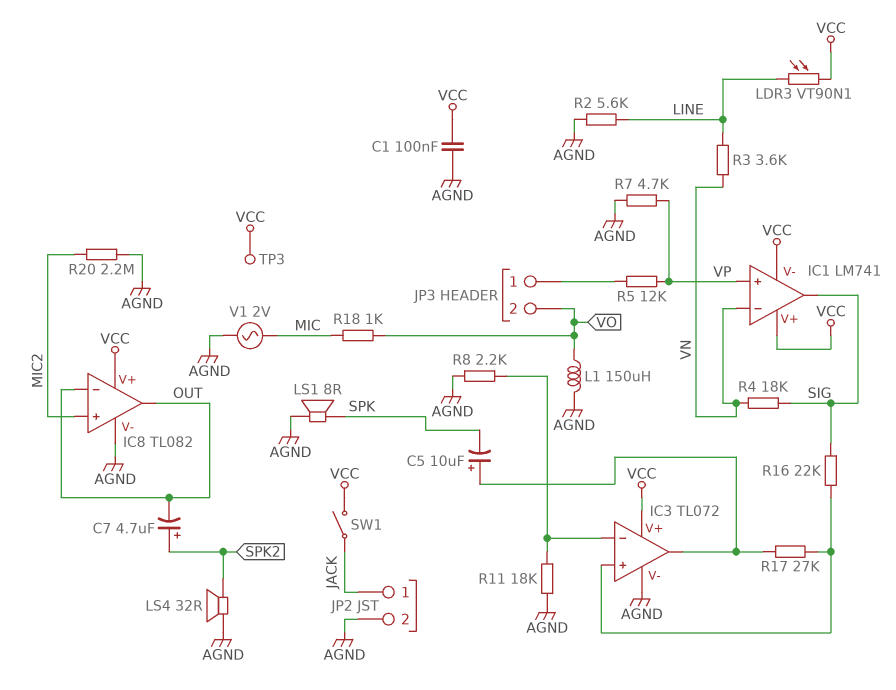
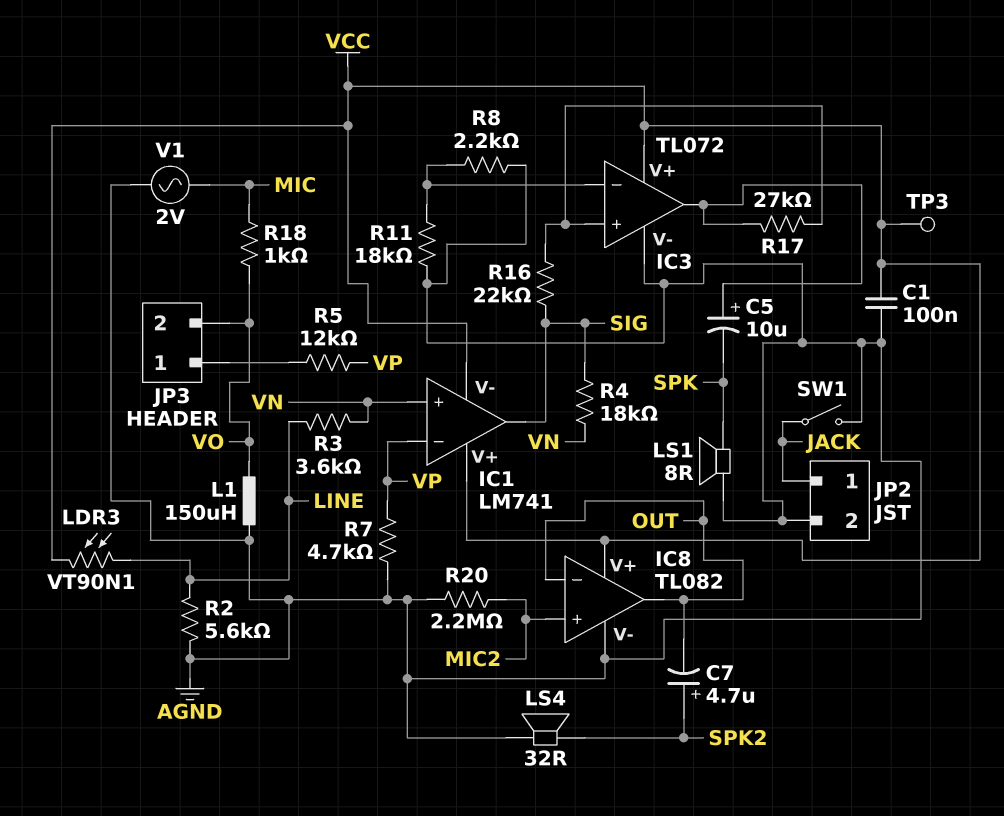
IC1 pin in+: VP -> VN
IC1 pin in-: VN -> VP
SW1: switch (JACK, VCC) -> switch (AGND, JACK)

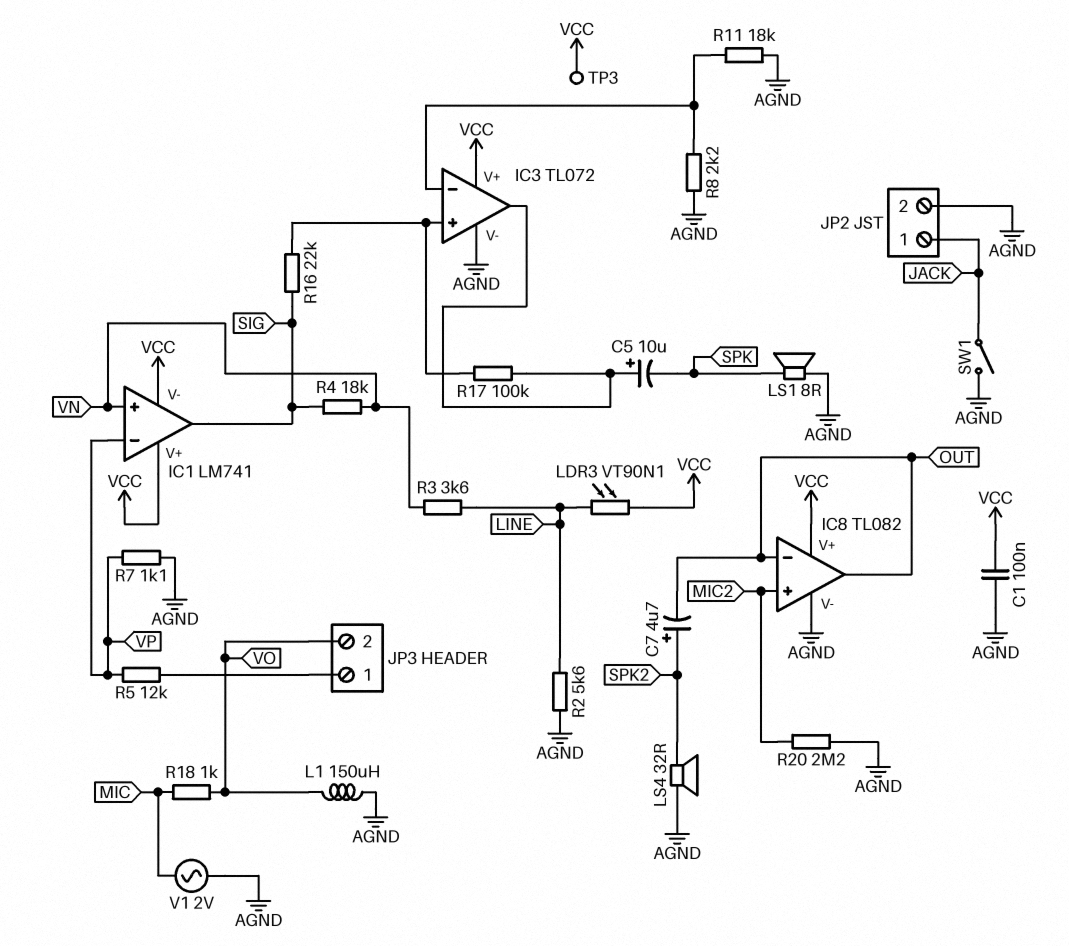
R7: 4.7k (AGND, VP) -> 1.1k (AGND, VP)
R17: 27k (IC3/in+, IC3/out) -> 100k (IC3/in+, IC3/out)

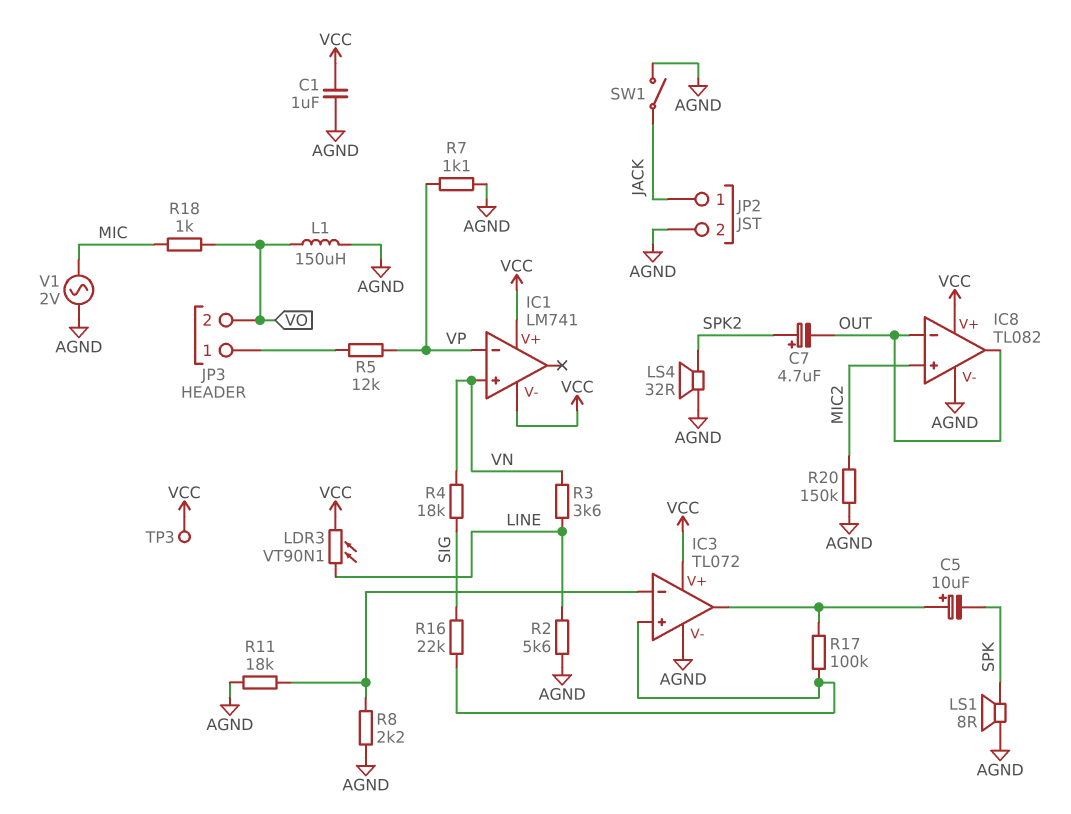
C1: 100nF (AGND, VCC) -> 1uF (AGND, VCC)
IC1 pin out: SIG -> none
R20: 2.2M (AGND, MIC2) -> 150k (AGND, MIC2)

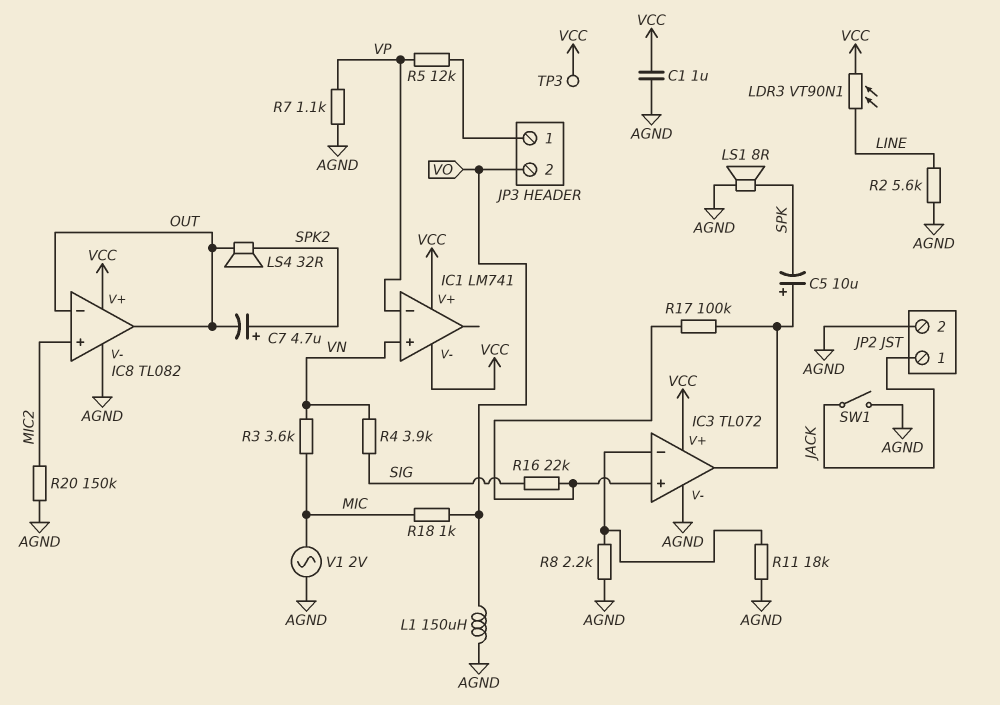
LS4: speaker 32R (AGND, SPK2) -> speaker 32R (OUT, SPK2)
R3: 3.6k (LINE, VN) -> 3.6k (MIC, VN)
R4: 18k (SIG, VN) -> 3.9k (SIG, VN)

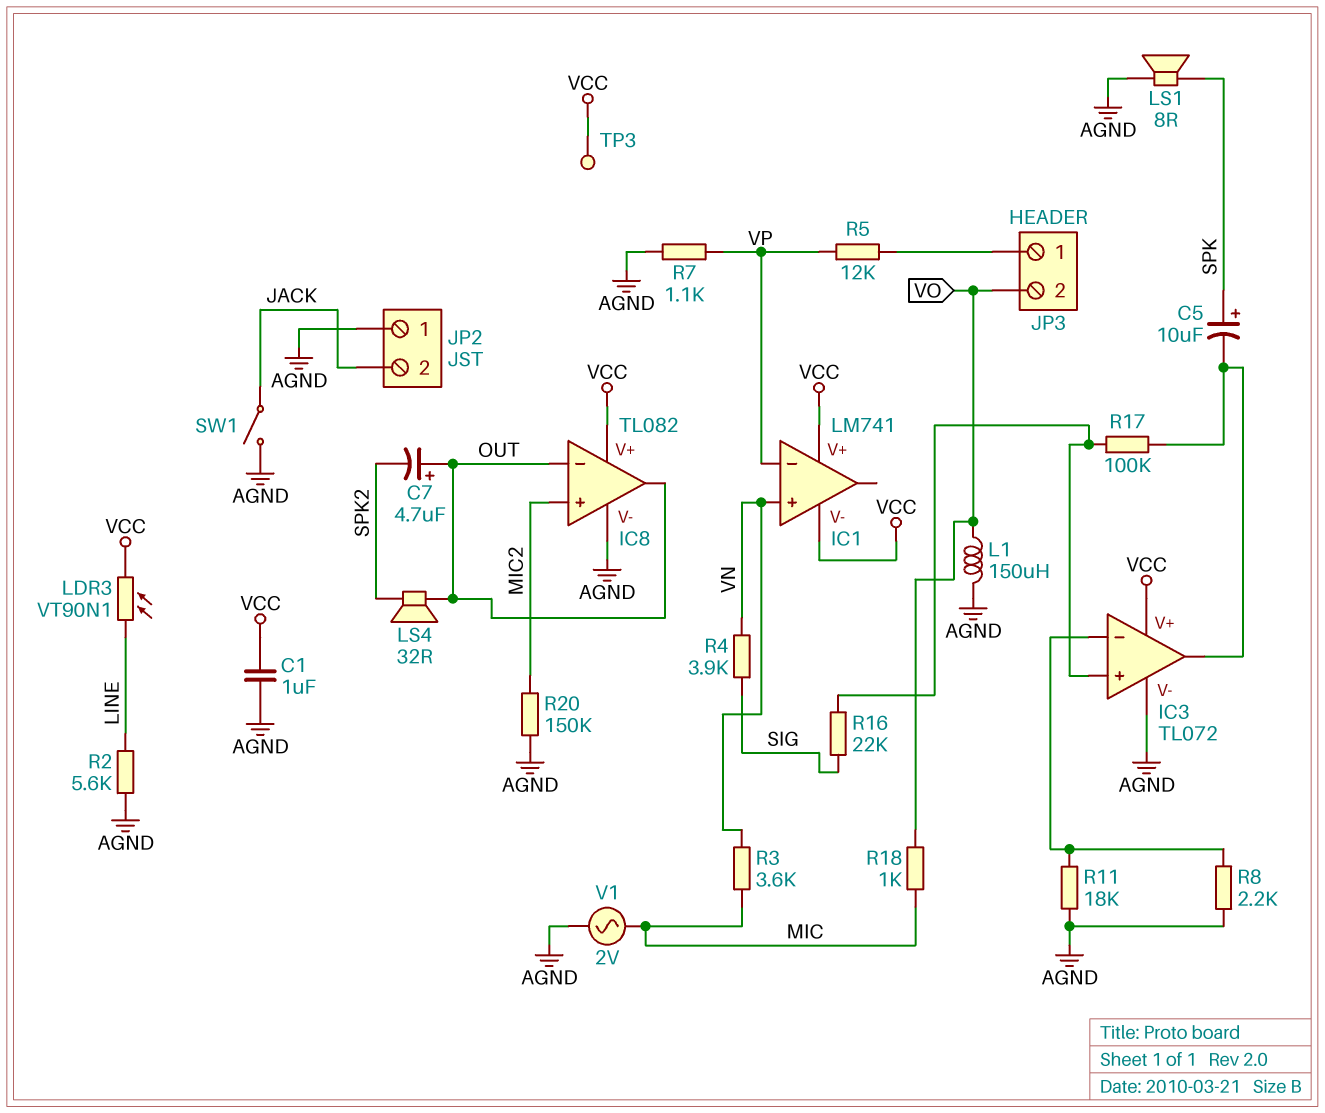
C5: 10uF (plus IC3/out, minus SPK) -> 10uF (plus SPK, minus IC3/out)
C7: 4.7uF (plus SPK2, minus OUT) -> 4.7uF (plus OUT, minus SPK2)
JP2 pin 1: JACK -> AGND
JP2 pin 2: AGND -> JACK

